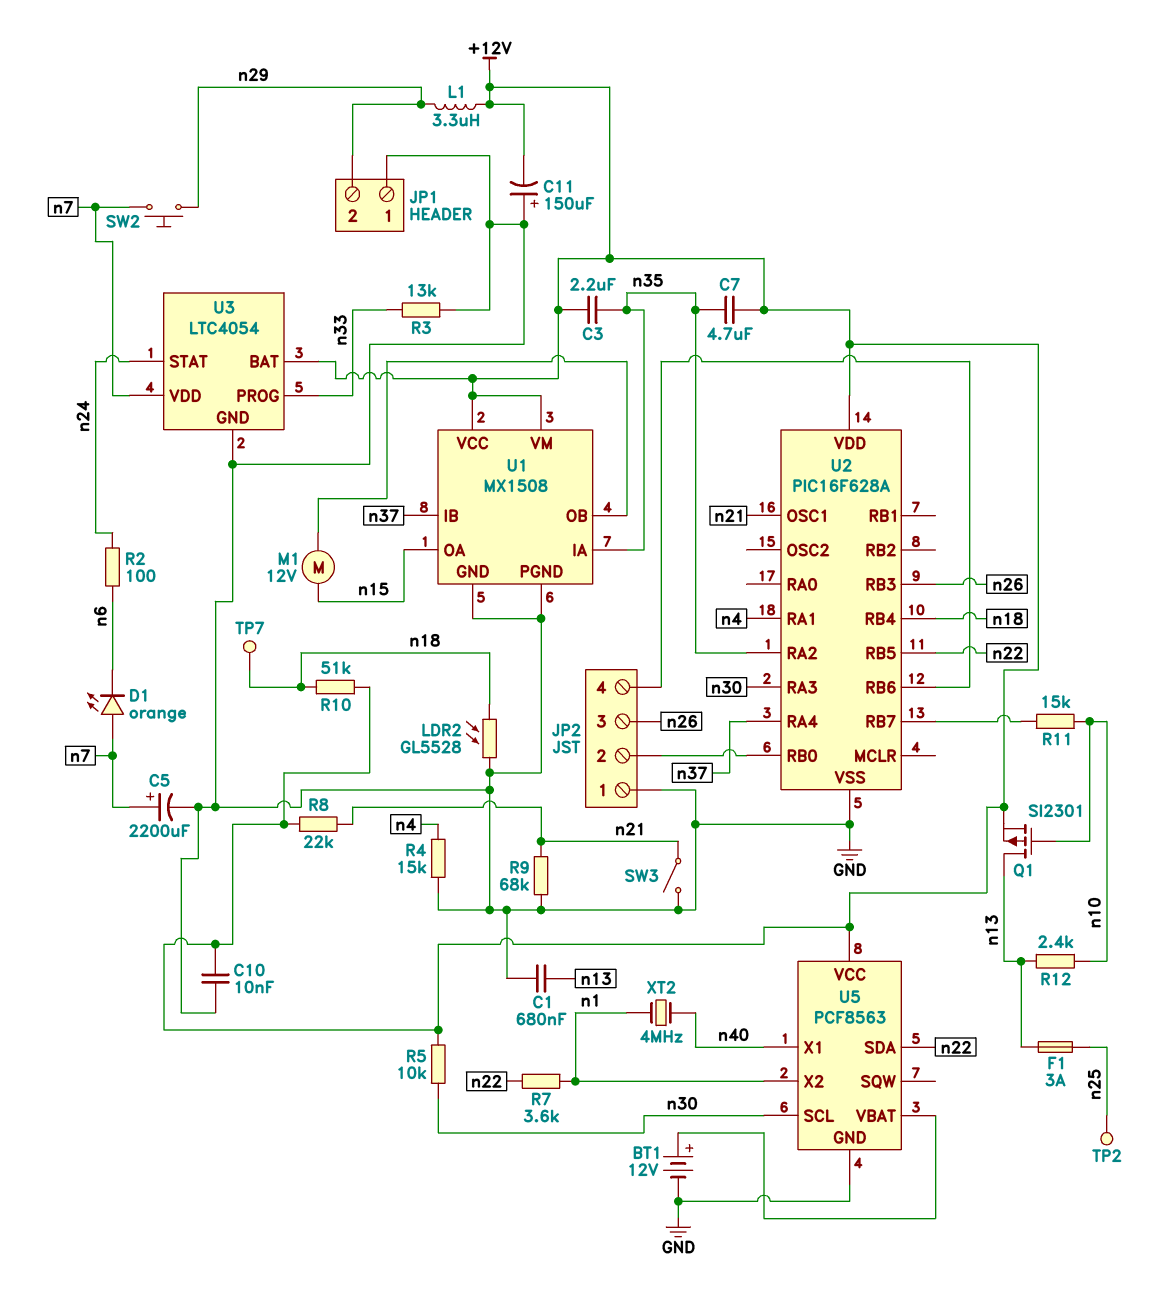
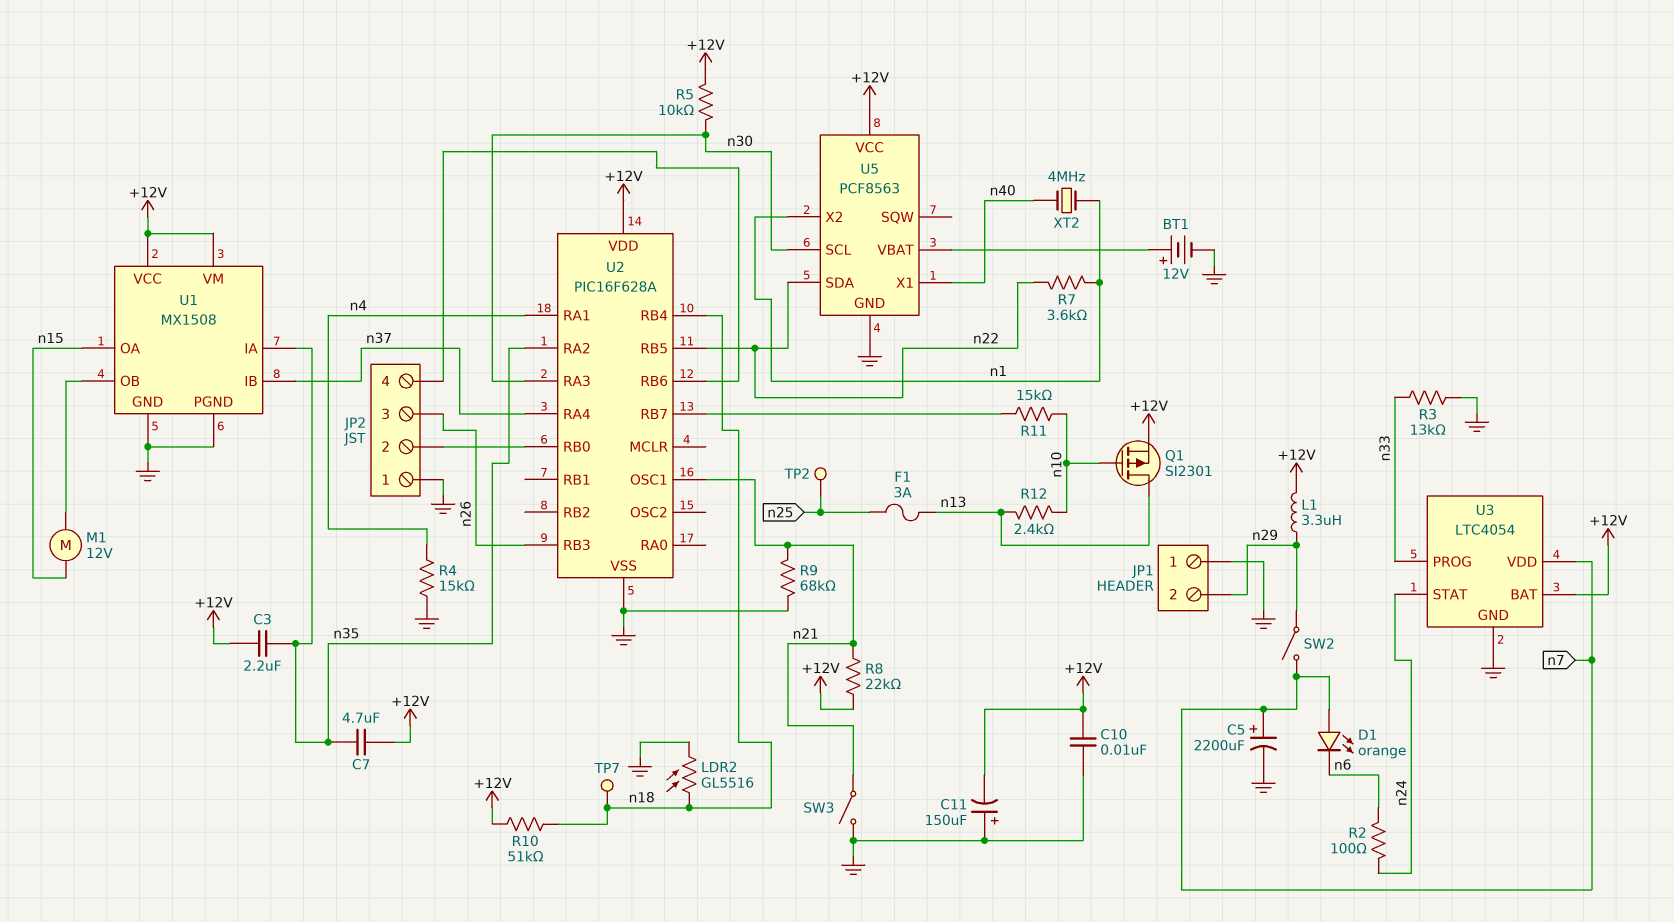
C1: 680nF (GND, n13) -> none
LDR2: GL5528 (GND, n18) -> GL5516 (GND, n18)
SW2: button (n7, n29) -> switch (n7, n29)

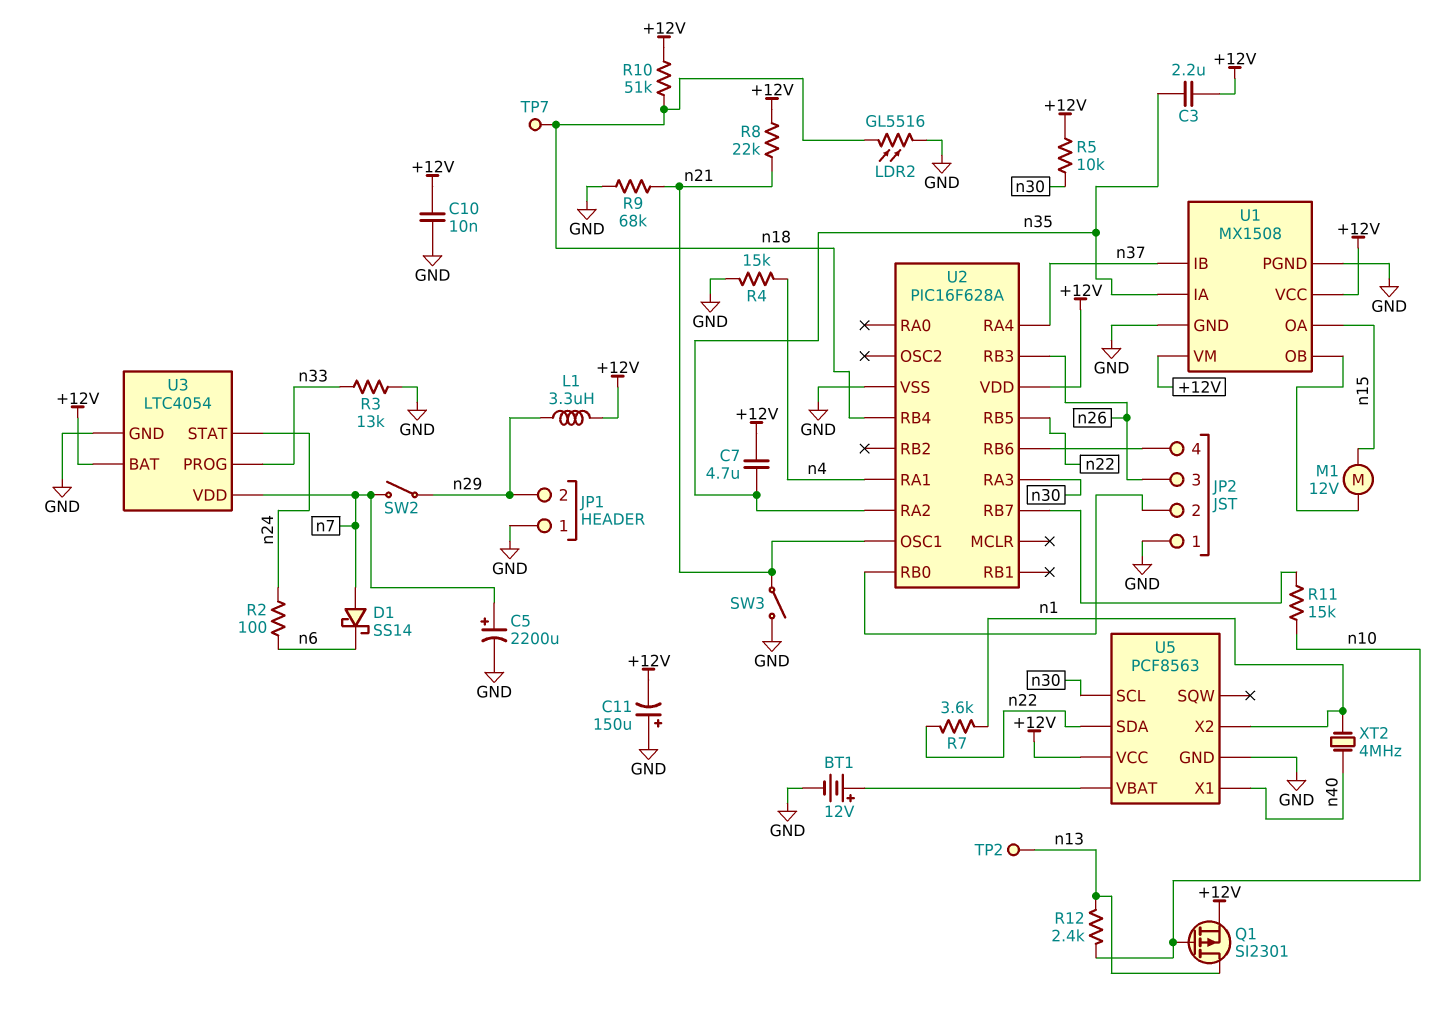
D1: LED orange (A n7, K n6) -> schottky SS14 (A n7, K n6)
F1: 3A (n13, n25) -> none
TP2: test point (n25) -> test point (n13)

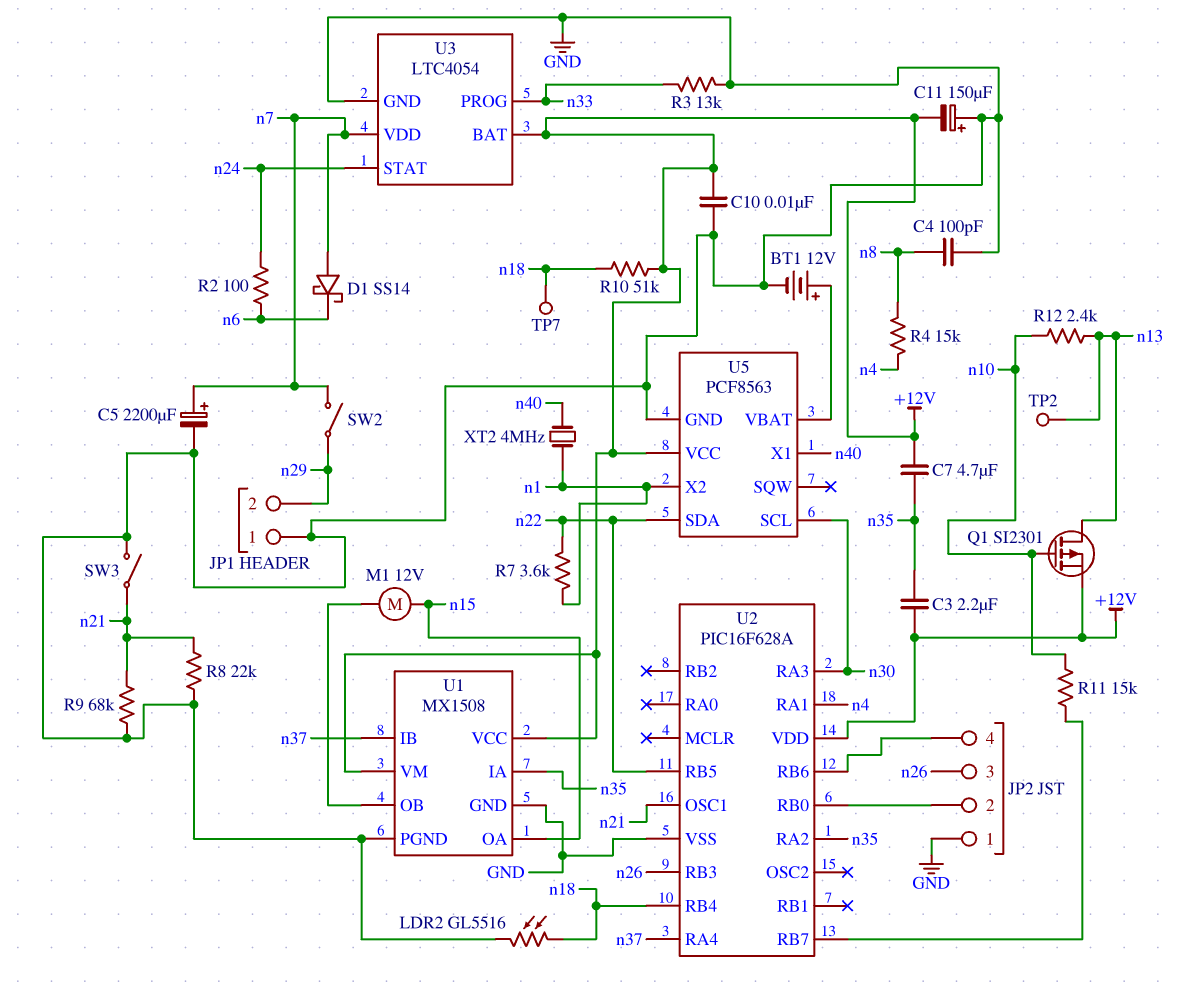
C4: none -> 100pF (GND, n8)
L1: 3.3uH (+12V, n29) -> none
R4: 15k (GND, n4) -> 15k (n4, n8)
R5: 10k (+12V, n30) -> none
R8: 22k (+12V, n21) -> 22k (GND, n21)

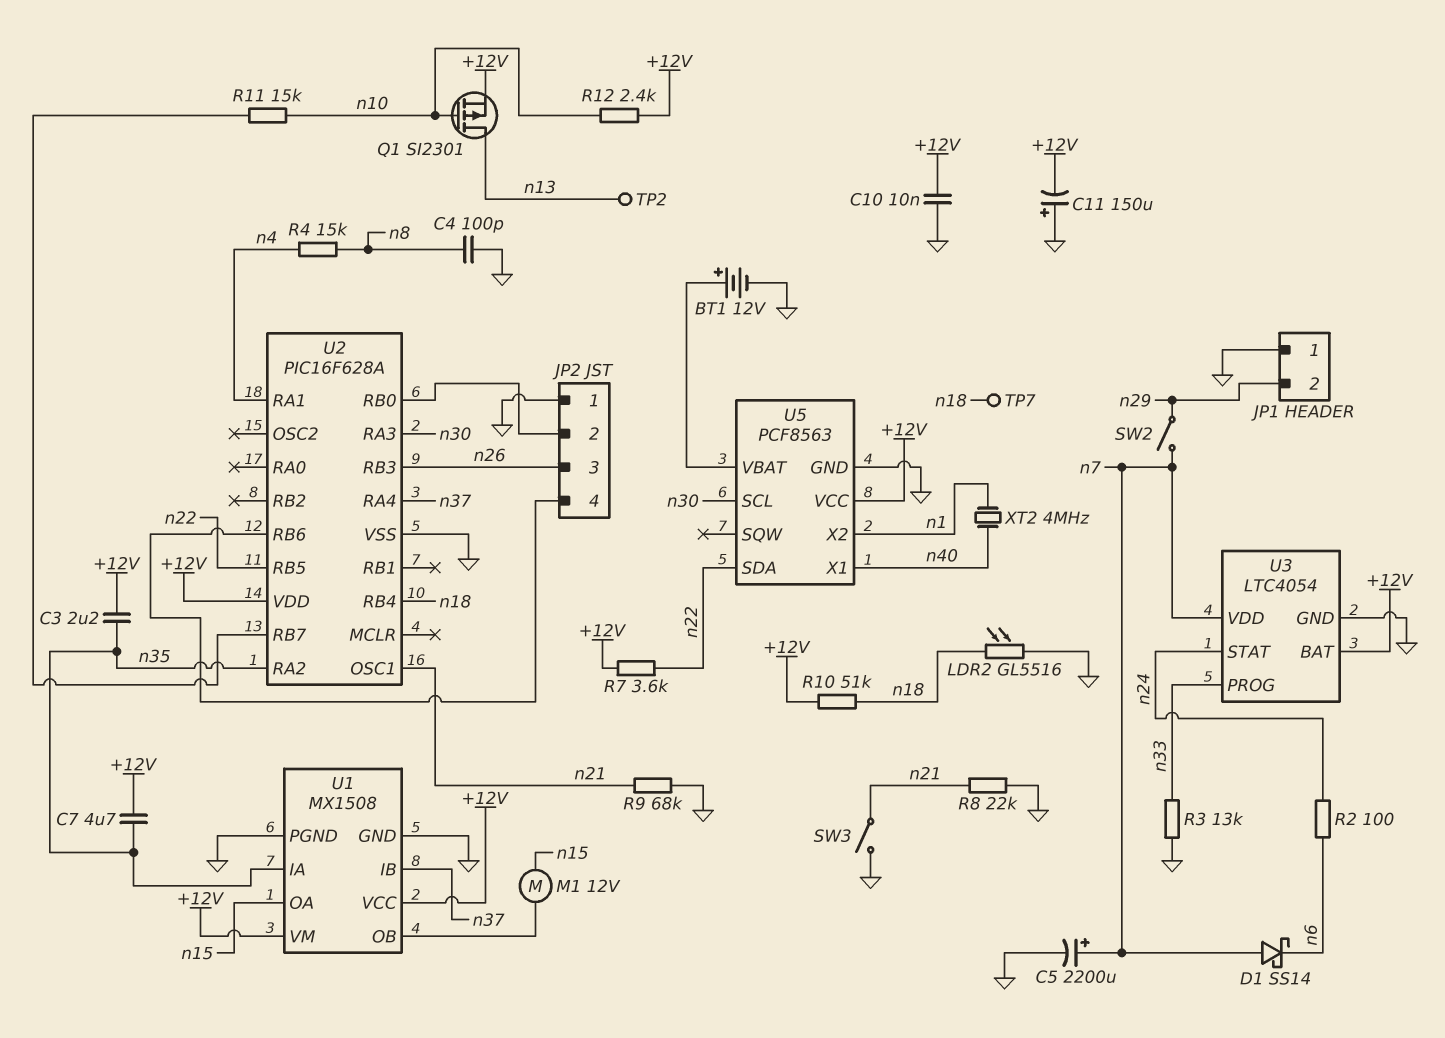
R7: 3.6k (n1, n22) -> 3.6k (+12V, n22)
R12: 2.4k (n10, n13) -> 2.4k (+12V, n10)

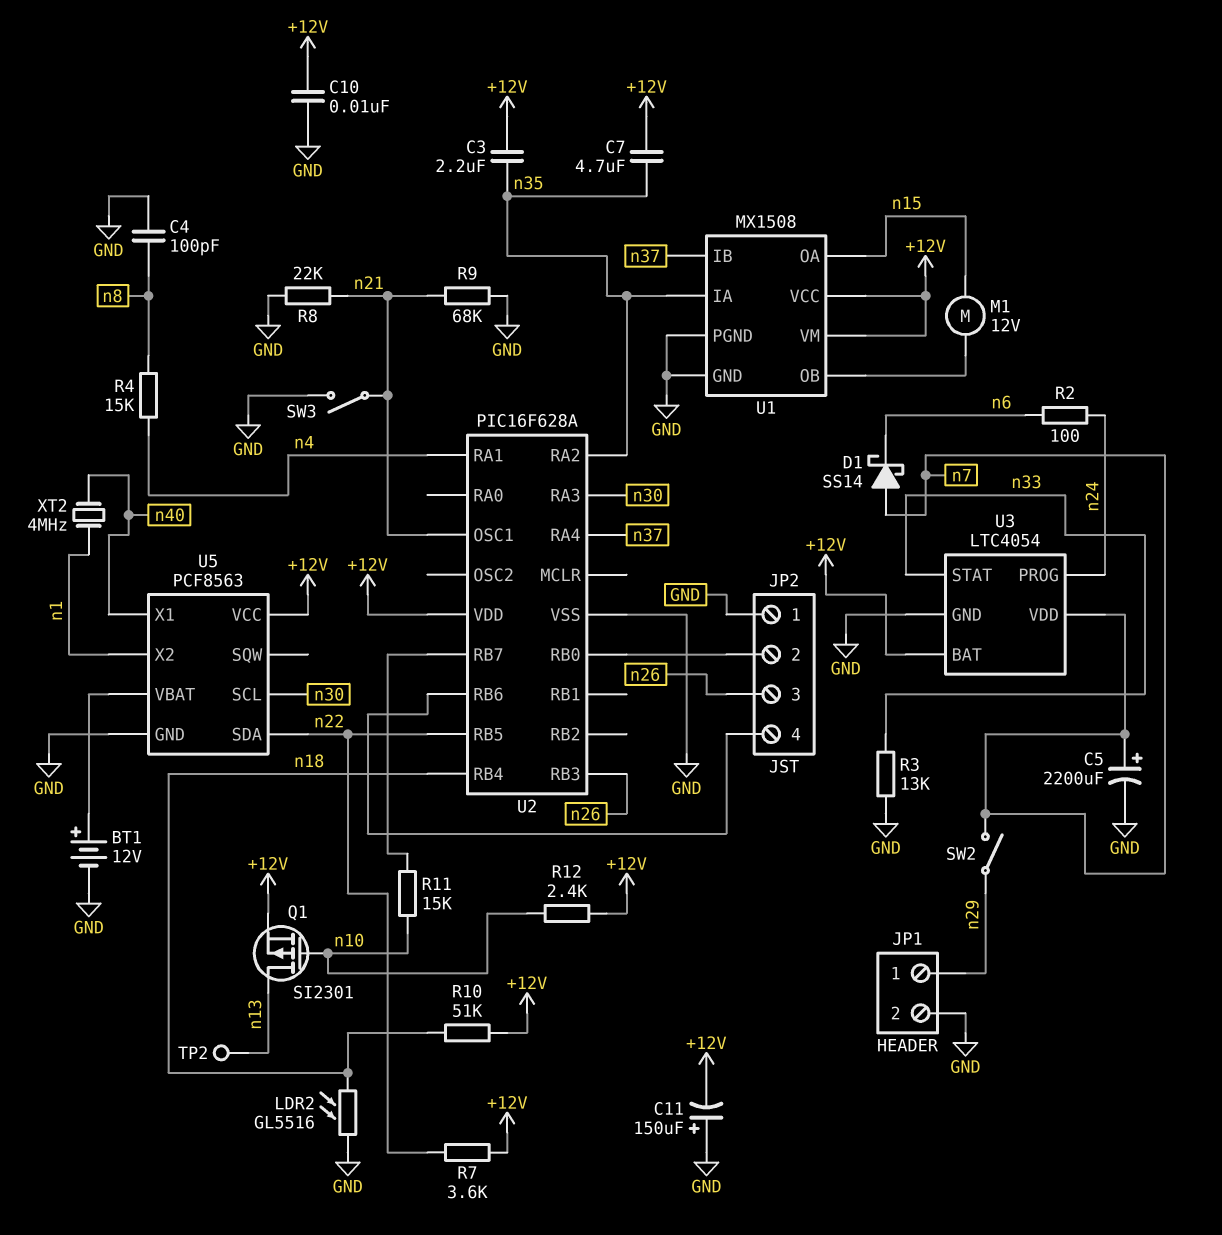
JP1 pin 1: GND -> n29
JP1 pin 2: n29 -> GND
TP7: test point (n18) -> none
U3 pin PROG: n33 -> n24
U3 pin STAT: n24 -> n33

